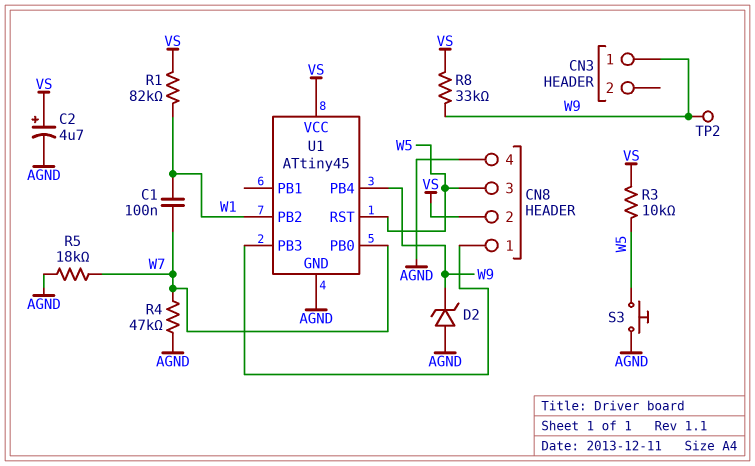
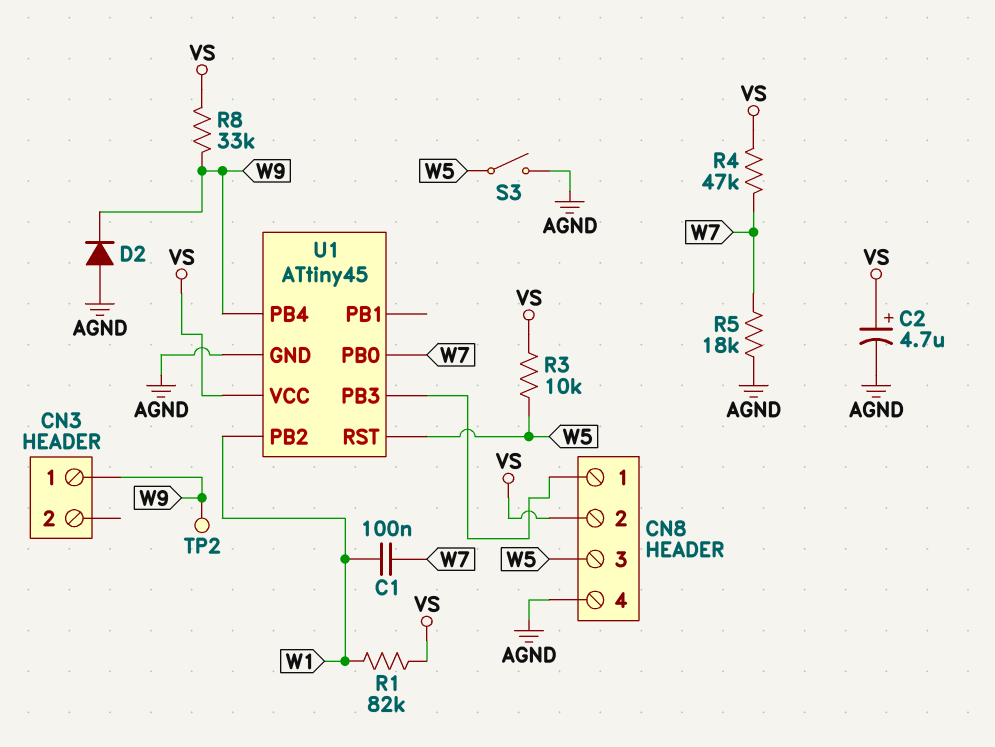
D2: zener (A AGND, K W9) -> diode (A AGND, K W9)
R4: 47k (AGND, W7) -> 47k (VS, W7)
S3: button (AGND, W5) -> switch (AGND, W5)

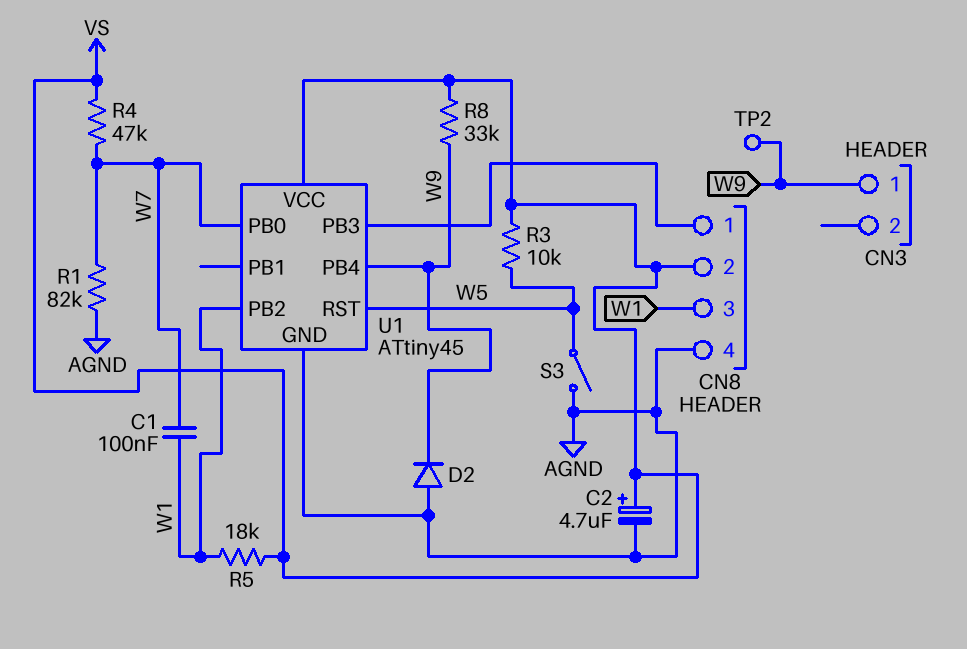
CN8 pin 3: W5 -> W1
R1: 82k (VS, W1) -> 82k (AGND, W7)
R5: 18k (AGND, W7) -> 18k (VS, W1)

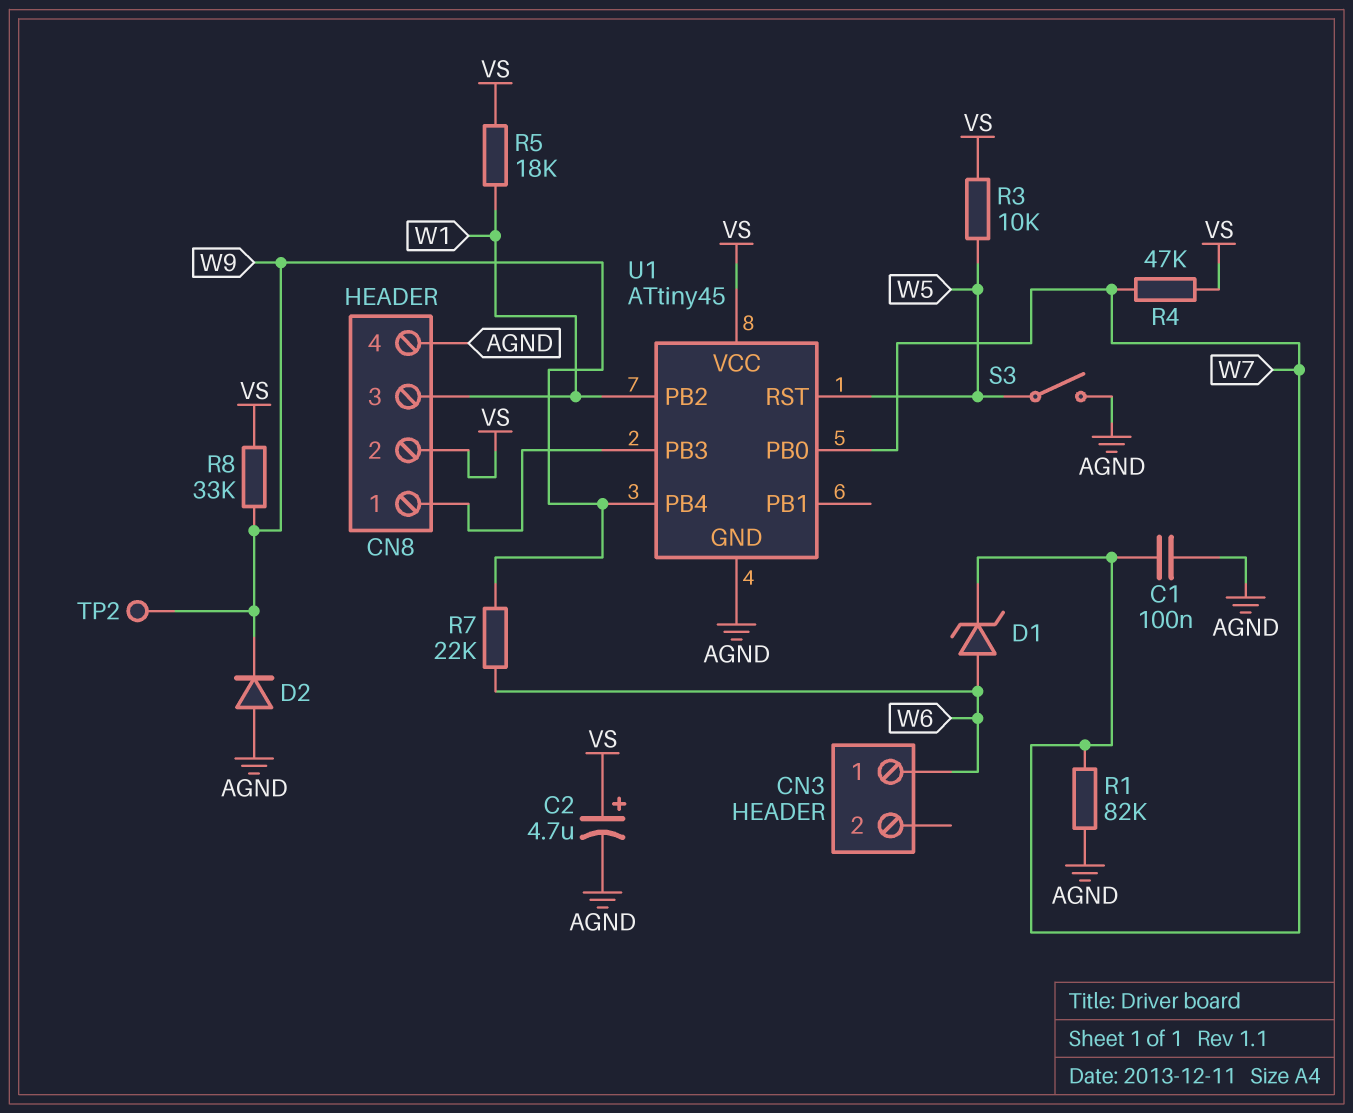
C1: 100nF (W1, W7) -> 100nF (AGND, W7)
CN3 pin 1: W9 -> W6
D1: none -> zener (A W6, K W7)
R7: none -> 22k (W6, W9)

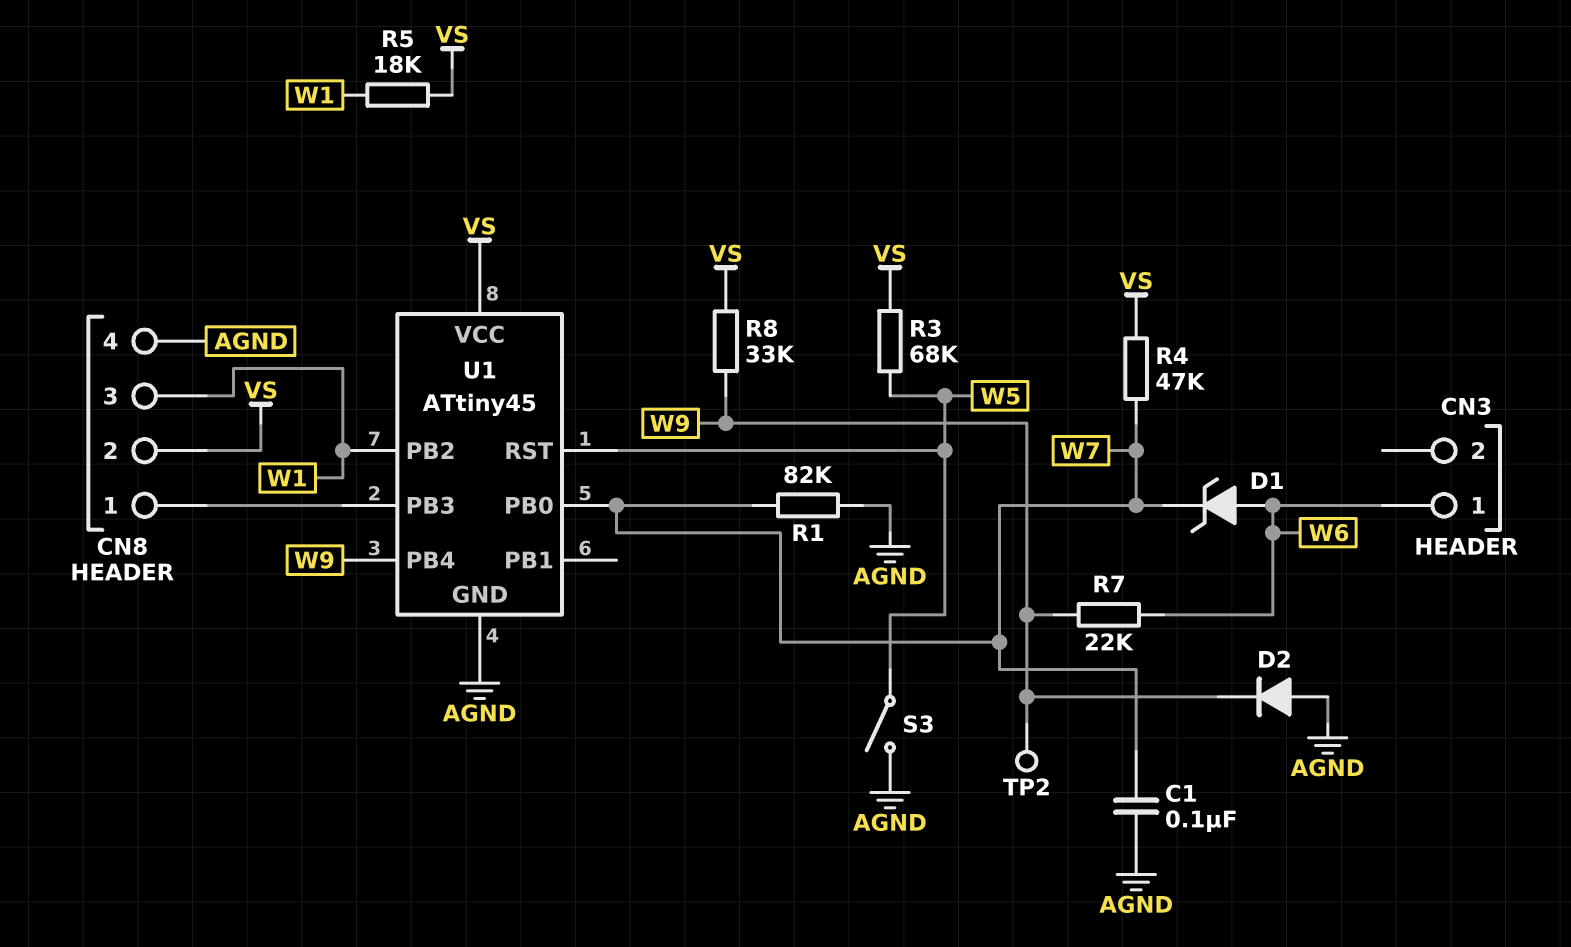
C2: 4.7uF (plus VS, minus AGND) -> none
R3: 10k (VS, W5) -> 68k (VS, W5)

